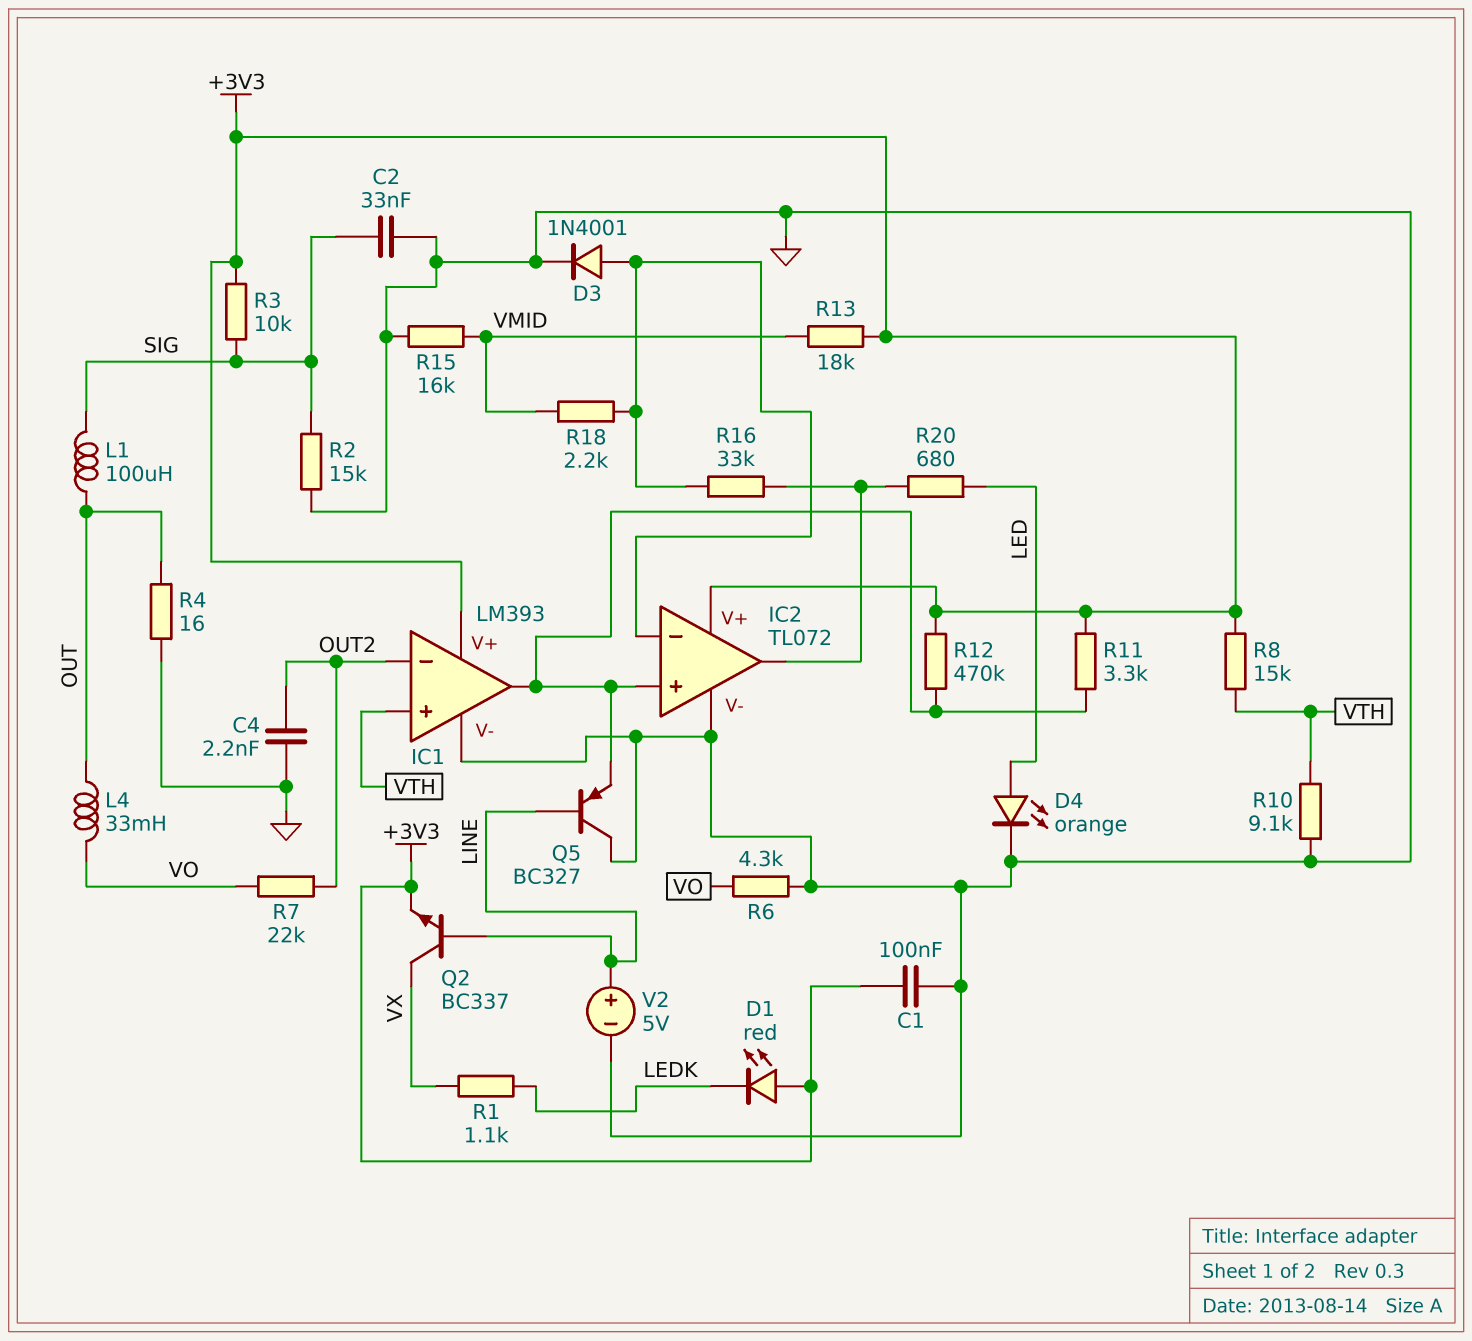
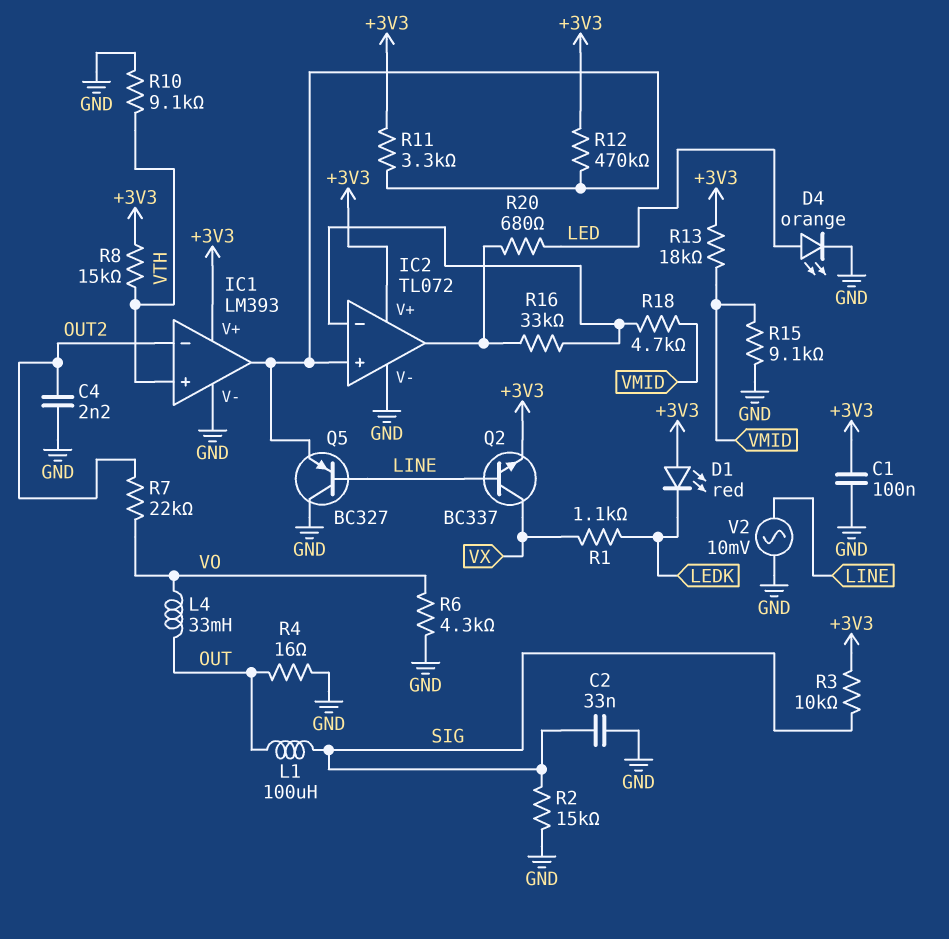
D3: diode 1N4001 (A IC2/in-, K GND) -> none
R15: 16k (GND, VMID) -> 9.1k (GND, VMID)
R18: 2.2k (IC2/in-, VMID) -> 4.7k (IC2/in-, VMID)
V2: 5V (plus LINE, minus GND) -> AC 10mV (GND, LINE)

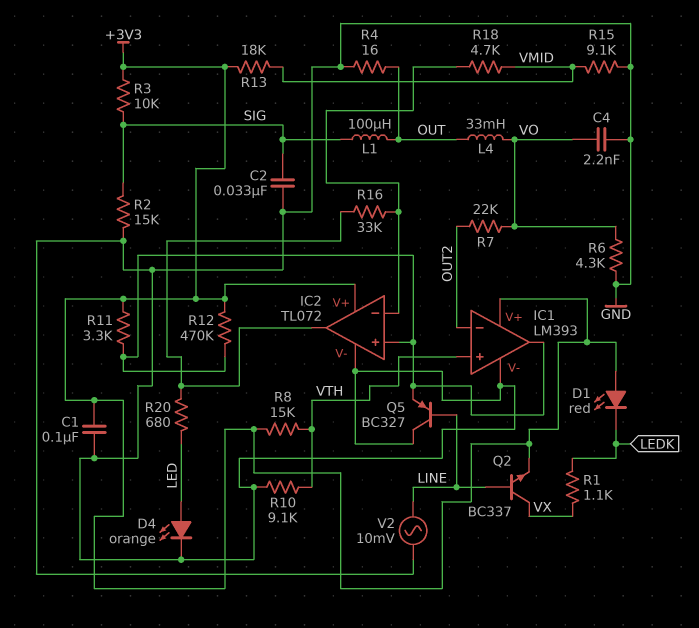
C4: 2.2nF (GND, OUT2) -> 2.2nF (GND, VO)

